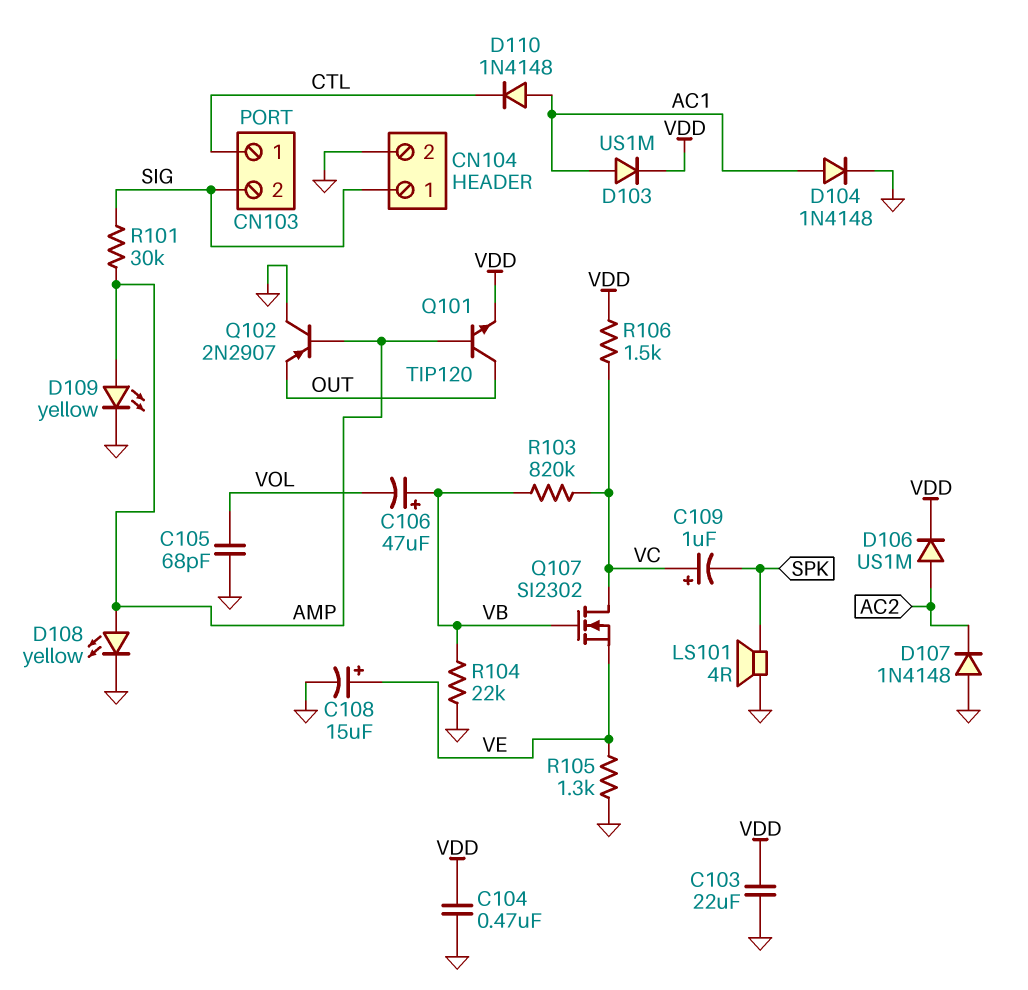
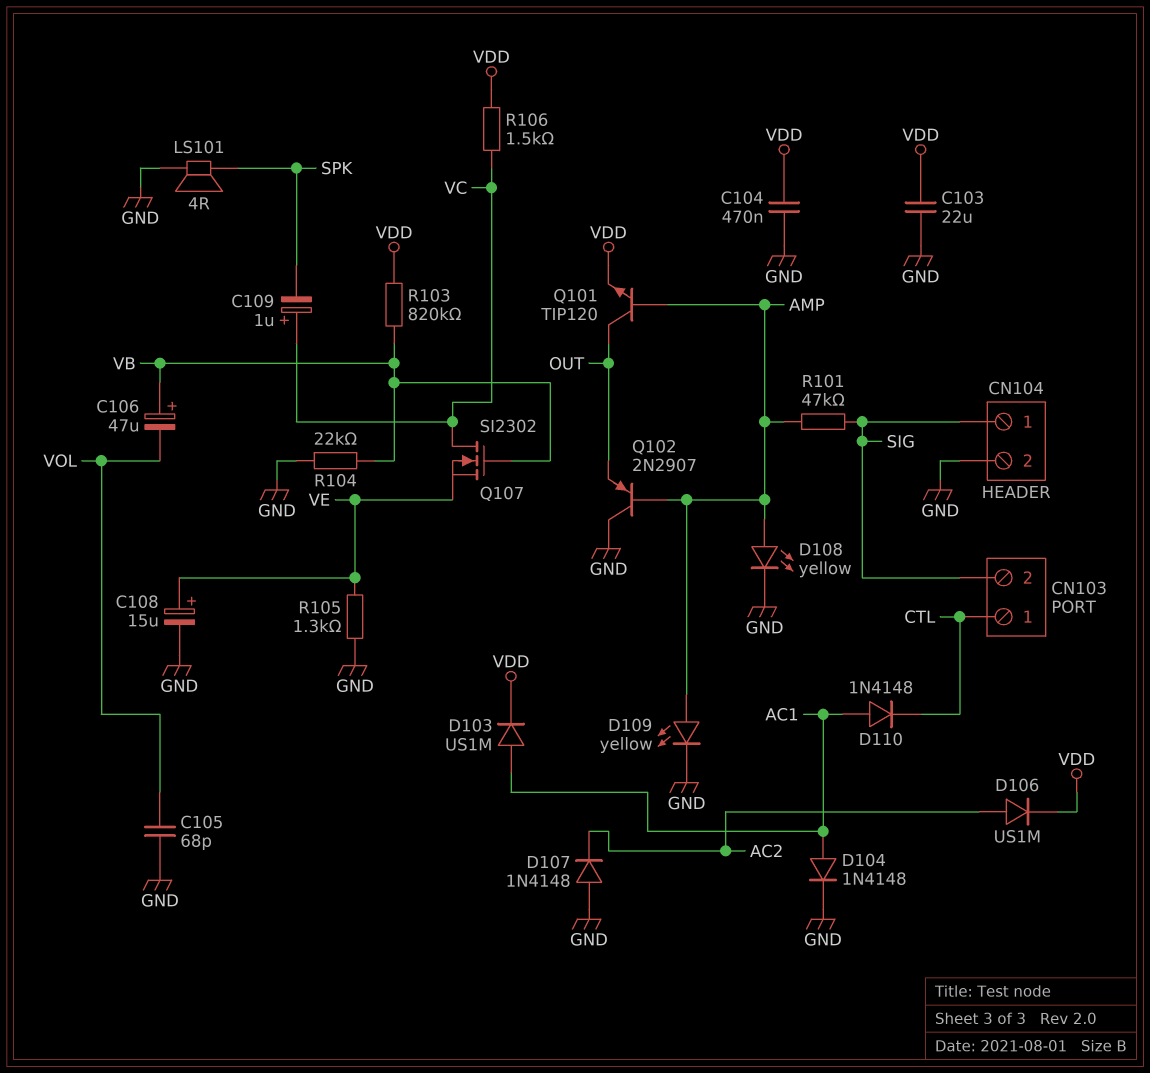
R101: 30k (AMP, SIG) -> 47k (AMP, SIG)
R103: 820k (VB, VC) -> 820k (VB, VDD)

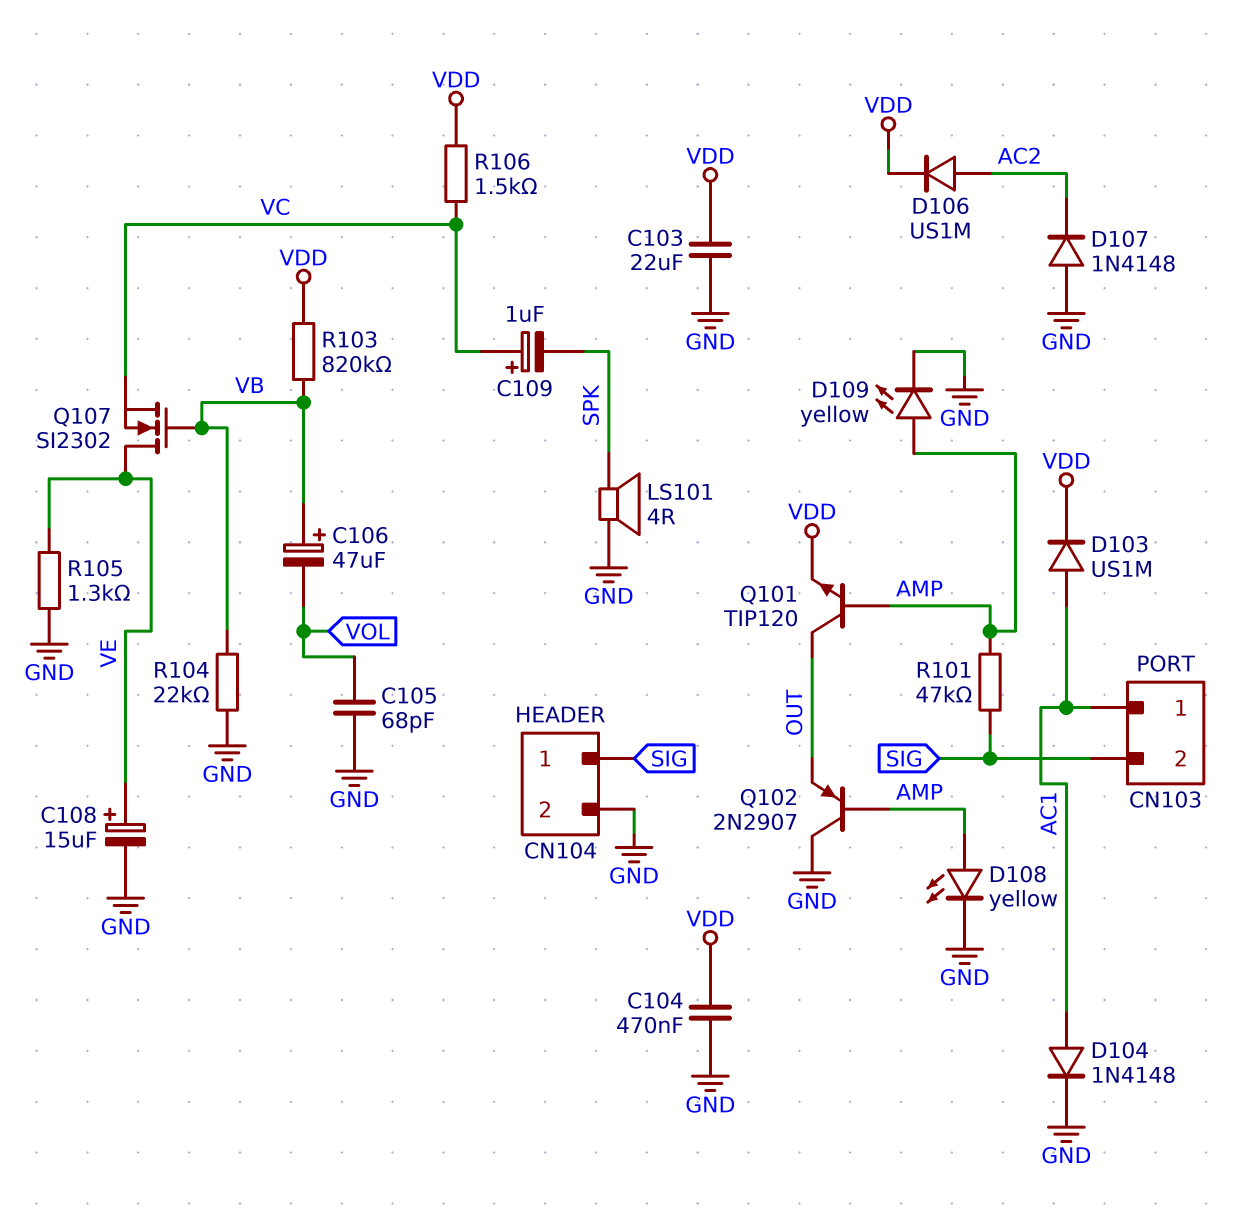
CN103 pin 1: CTL -> AC1
D110: diode 1N4148 (A AC1, K CTL) -> none
Q107: NMOS SI2302 (G VB, D VC, S VE) -> NMOS SI2302 (G VB, D VE, S VC)

